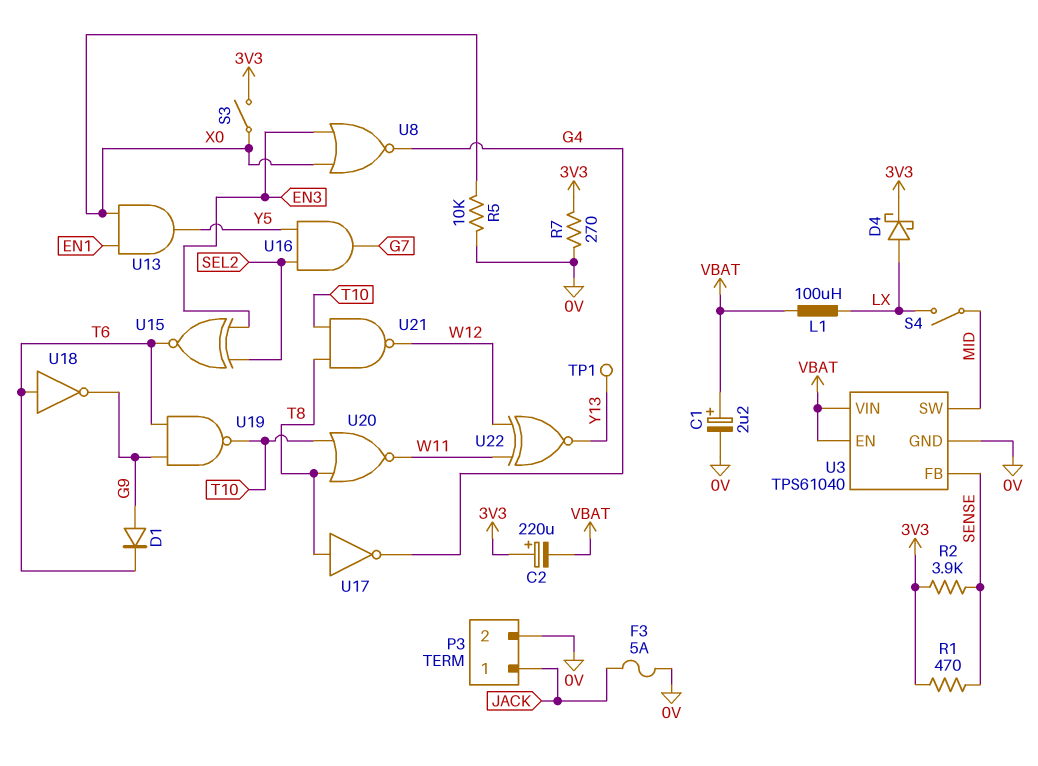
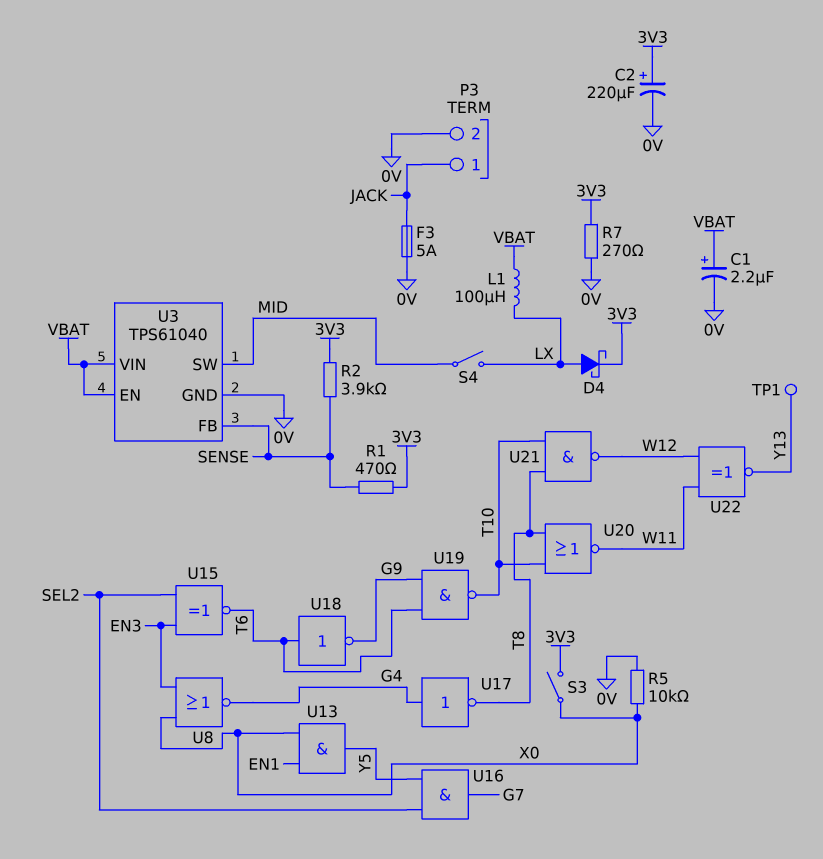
C2: 220uF (plus 3V3, minus VBAT) -> 220uF (plus 3V3, minus 0V)
D1: diode (A G9, K T6) -> none
U17: NOT (in T8, out G4) -> NOT (in G4, out T8)

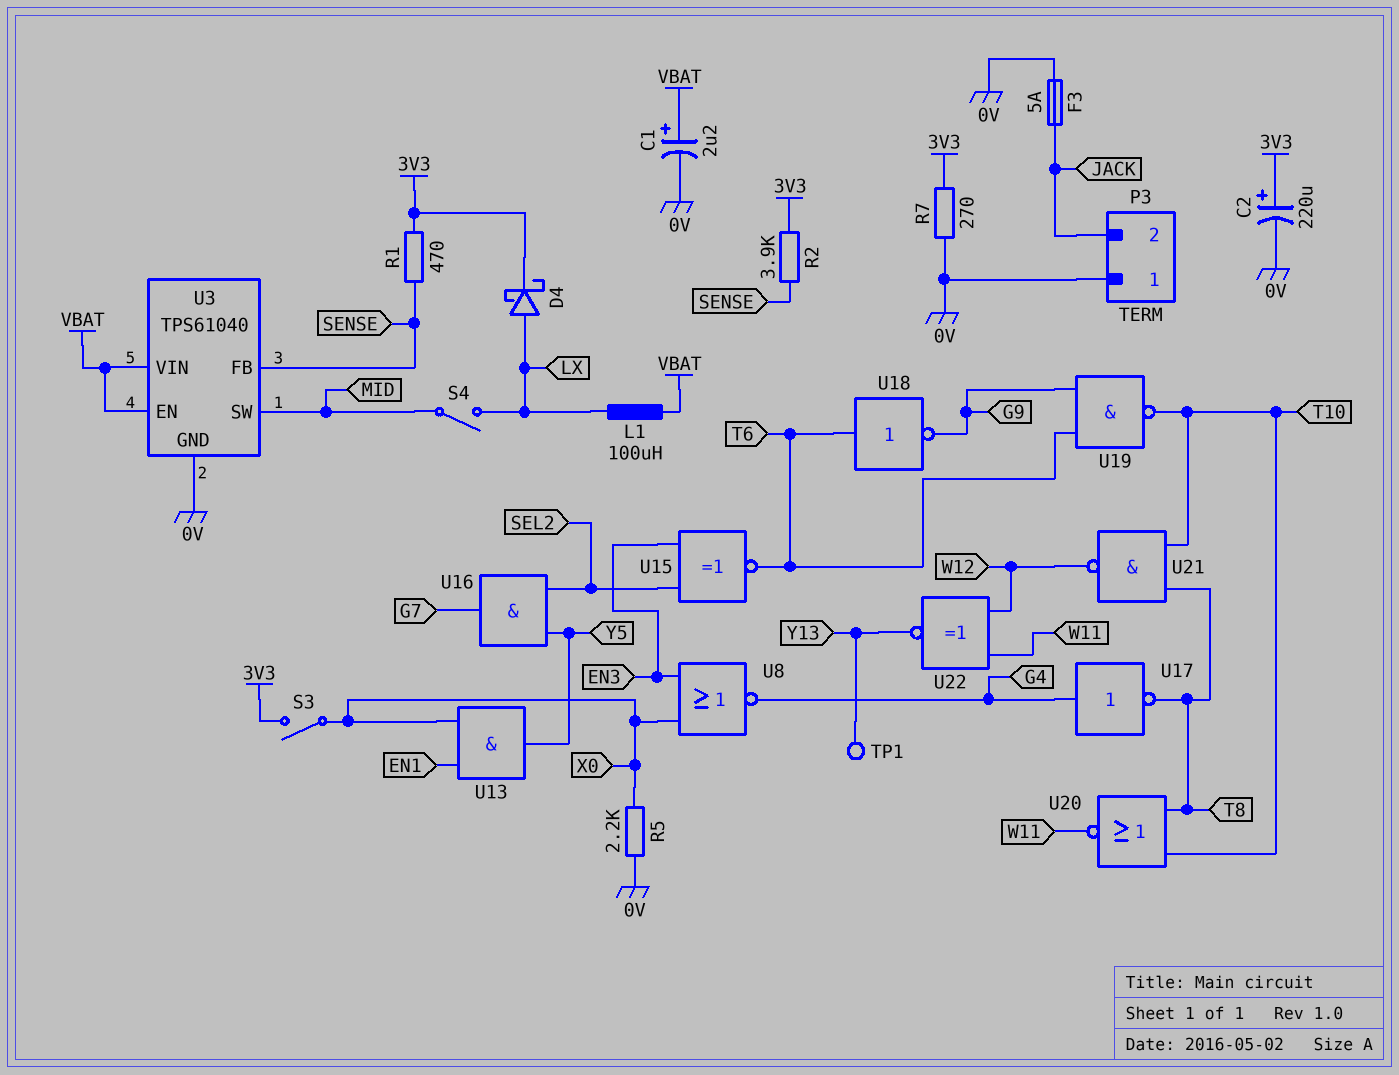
P3 pin 1: JACK -> 0V
P3 pin 2: 0V -> JACK
R5: 10k (0V, X0) -> 2.2k (0V, X0)

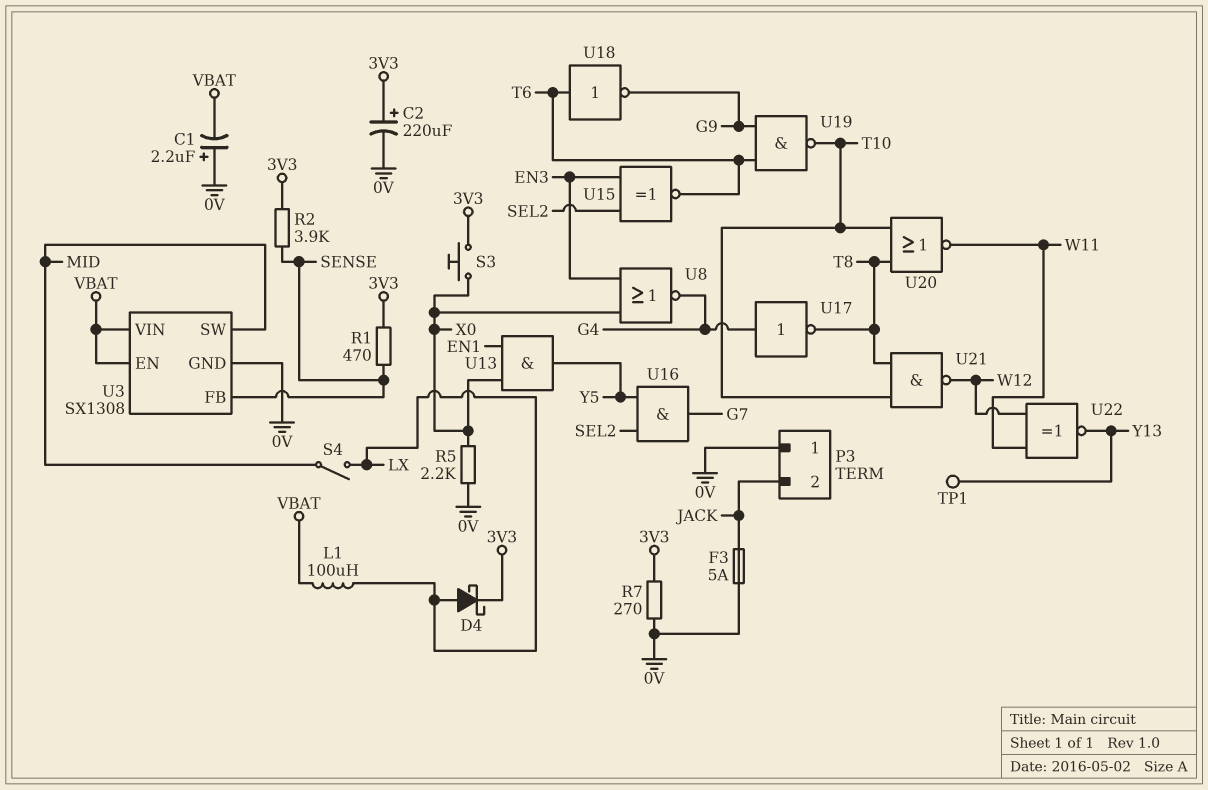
C1: 2.2uF (plus VBAT, minus 0V) -> 2.2uF (plus 0V, minus VBAT)
S3: switch (3V3, X0) -> button (3V3, X0)
U3: TPS61040 -> SX1308

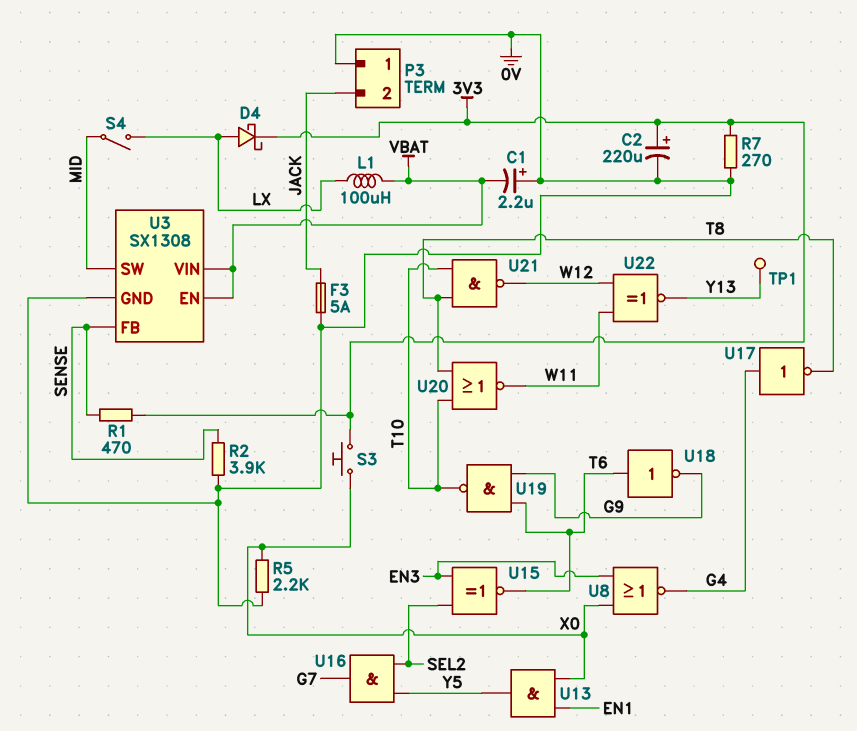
R2: 3.9k (3V3, SENSE) -> 3.9k (0V, SENSE)

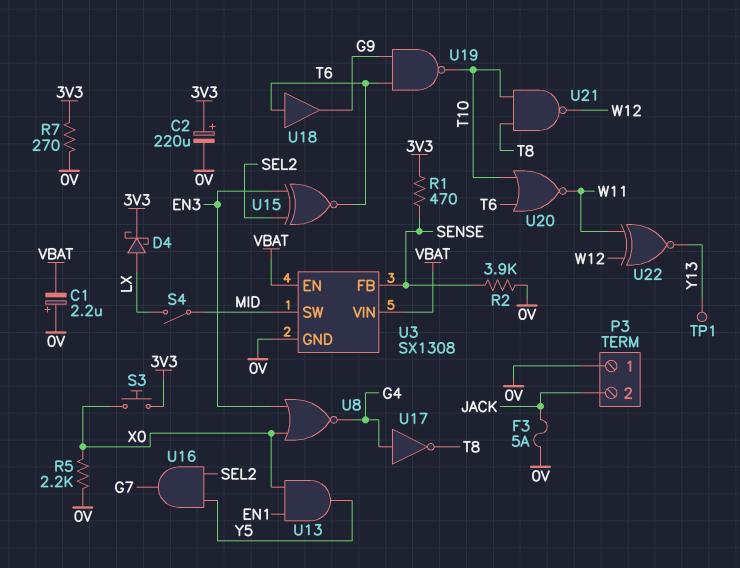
L1: 100uH (LX, VBAT) -> none
U18: NOT (in T6, out G9) -> buffer (in T6, out G9)
U20: NOR (in T8, in T10, out W11) -> NOR (in T6, in T10, out W11)

